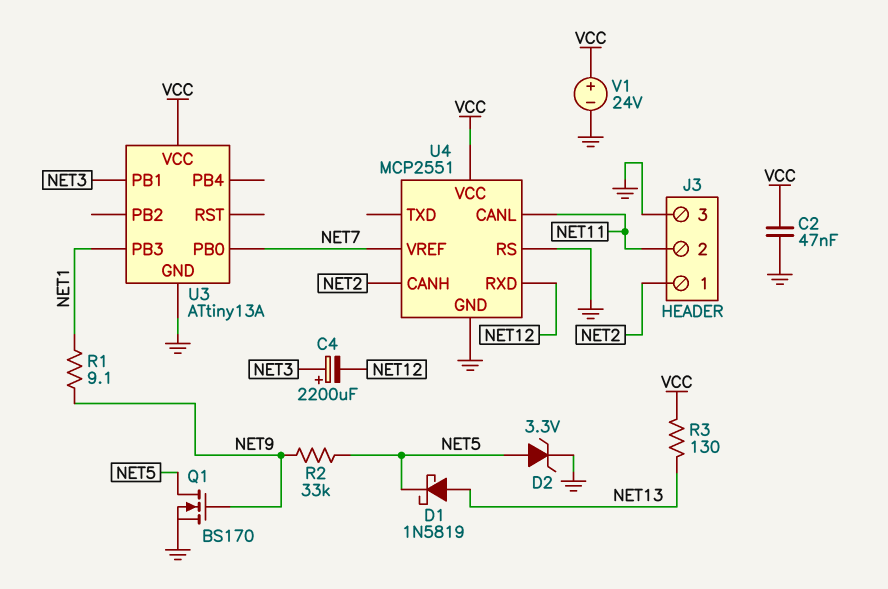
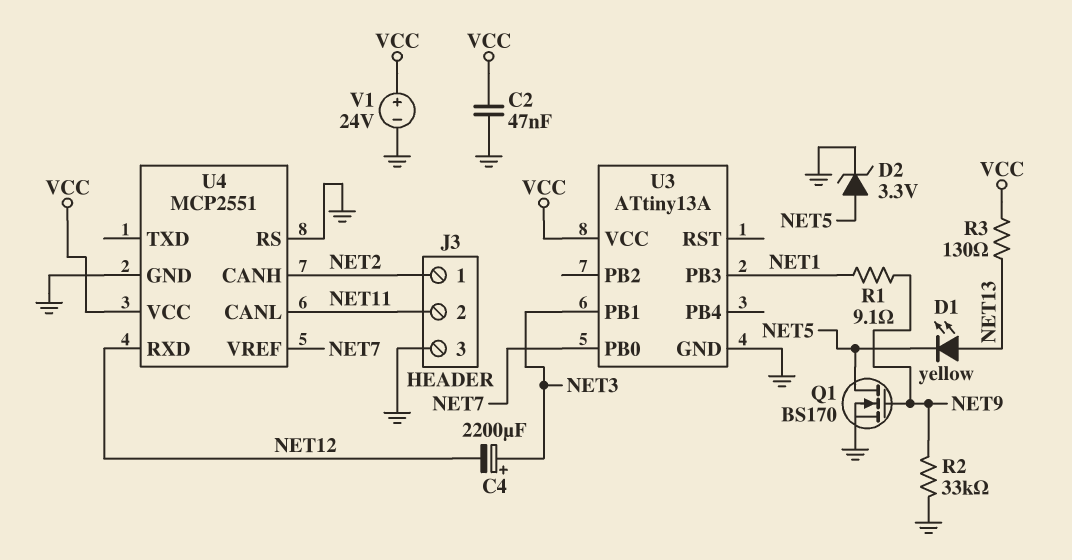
D1: schottky 1N5819 (A NET13, K NET5) -> LED yellow (A NET13, K NET5)
R2: 33k (NET5, NET9) -> 33k (GND, NET9)

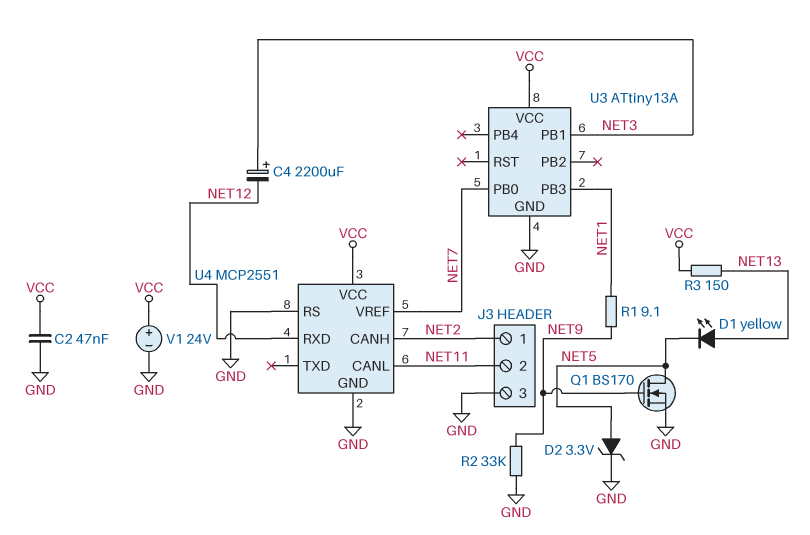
R3: 130 (NET13, VCC) -> 150 (NET13, VCC)

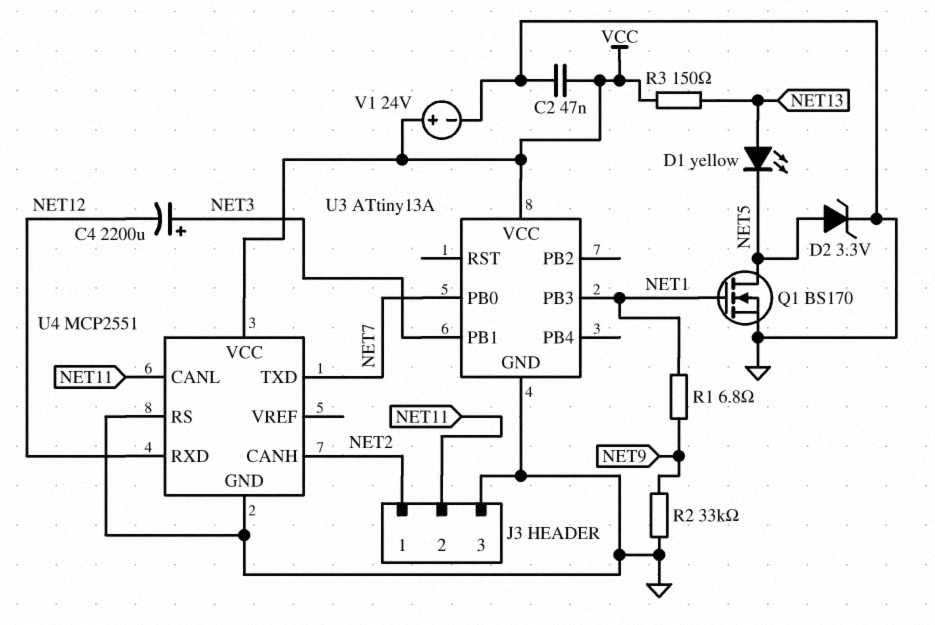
Q1: NMOS BS170 (G NET9, D NET5, S GND) -> NMOS BS170 (G NET1, D NET5, S GND)
R1: 9.1 (NET1, NET9) -> 6.8 (NET1, NET9)
U4 pin TXD: none -> NET7
U4 pin VREF: NET7 -> none

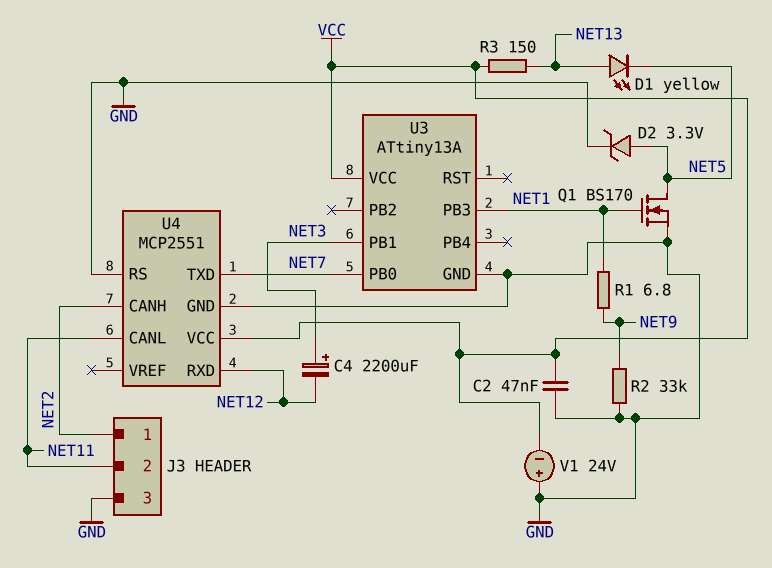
V1: 24V (plus VCC, minus GND) -> 24V (plus GND, minus VCC)

